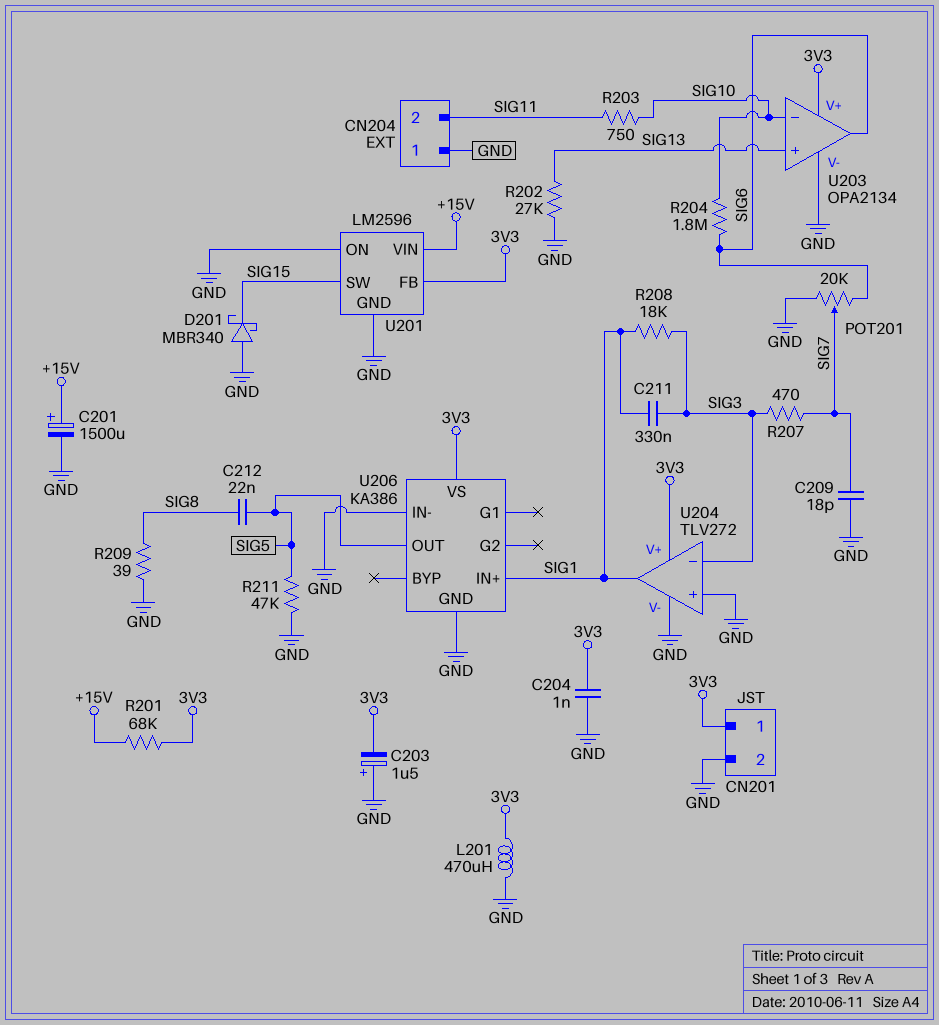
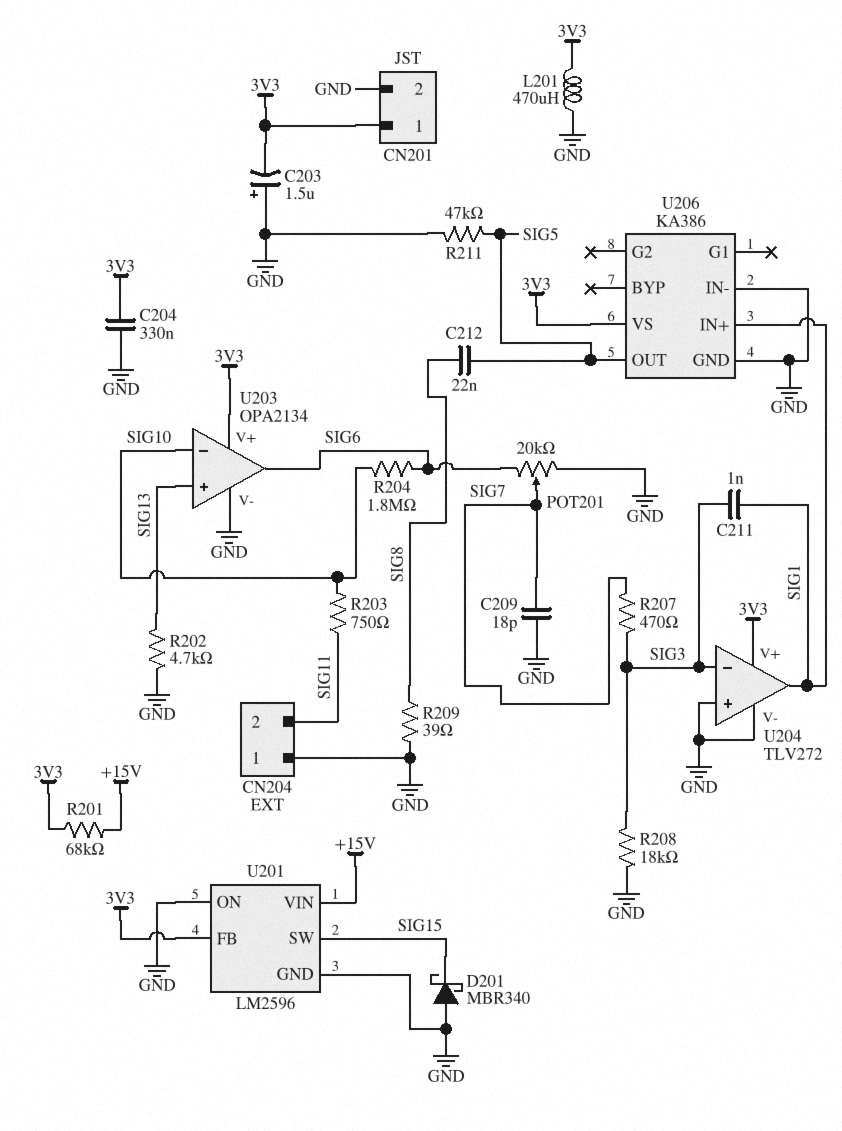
C201: 1500uF (plus +15V, minus GND) -> none
C204: 1nF (3V3, GND) -> 330nF (3V3, GND)
C211: 330nF (SIG1, SIG3) -> 1nF (SIG1, SIG3)
R202: 27k (GND, SIG13) -> 4.7k (GND, SIG13)
R208: 18k (SIG1, SIG3) -> 18k (GND, SIG3)

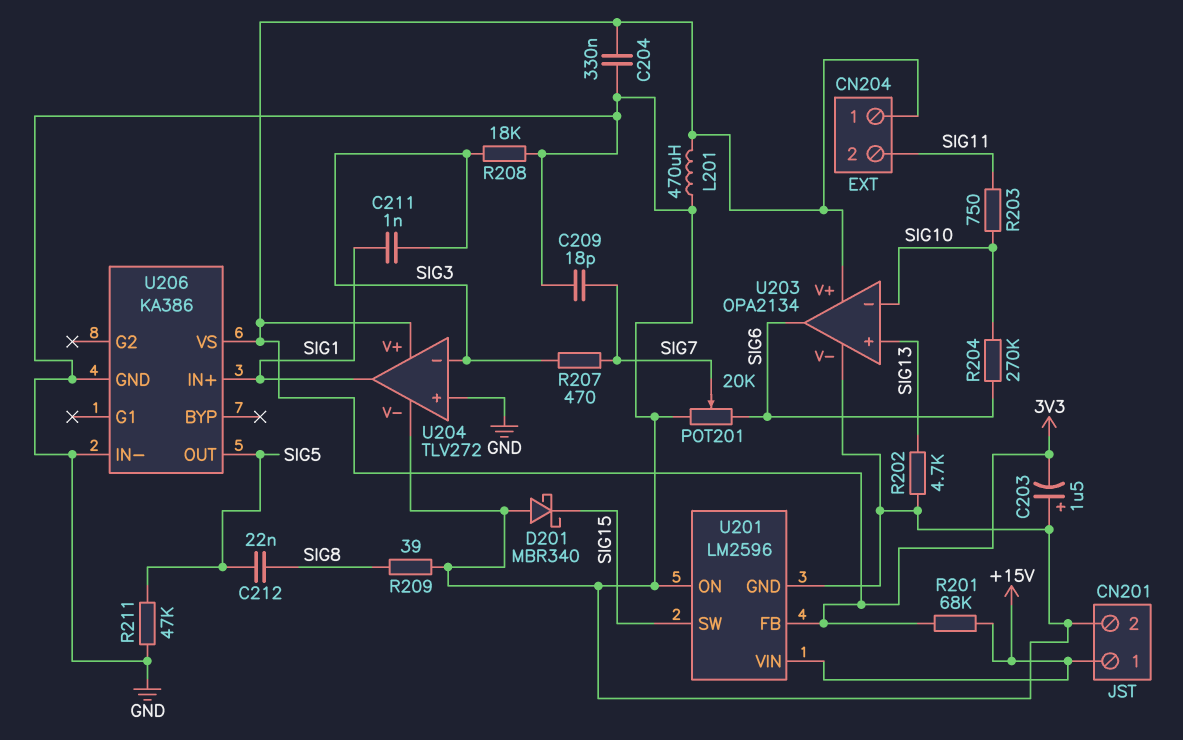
CN201 pin 1: 3V3 -> +15V
CN204 pin 1: GND -> 3V3
R204: 1.8M (SIG6, SIG10) -> 270k (SIG6, SIG10)

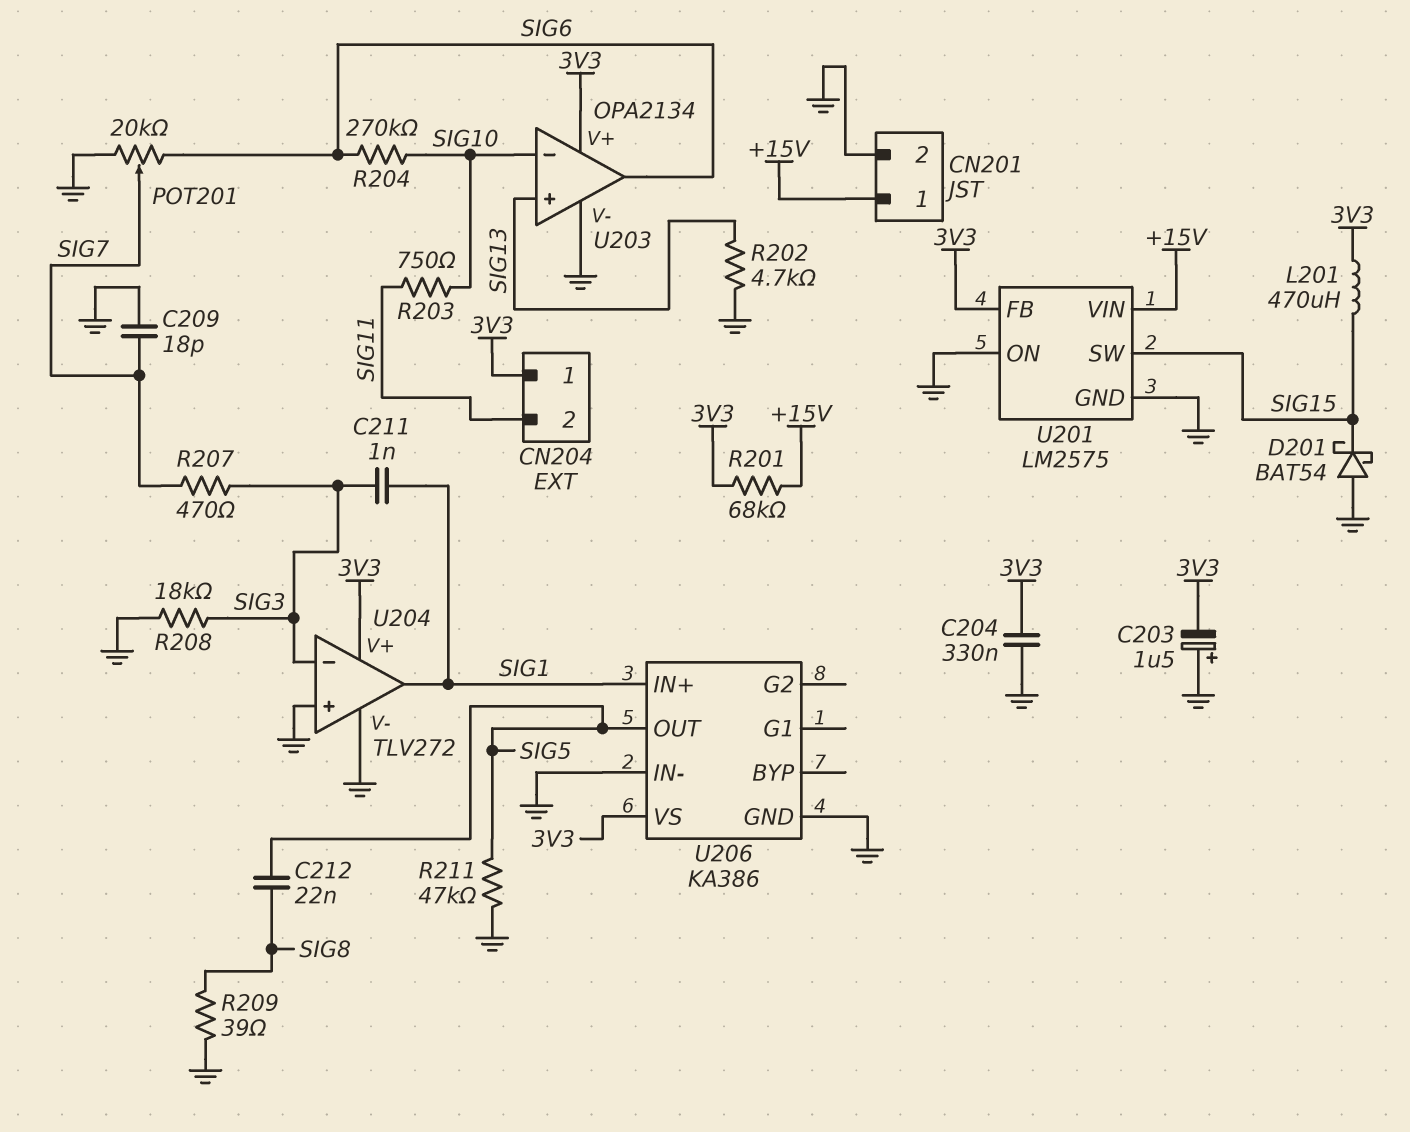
D201: schottky MBR340 (A GND, K SIG15) -> schottky BAT54 (A GND, K SIG15)
L201: 470uH (3V3, GND) -> 470uH (3V3, SIG15)
U201: LM2596 -> LM2575

